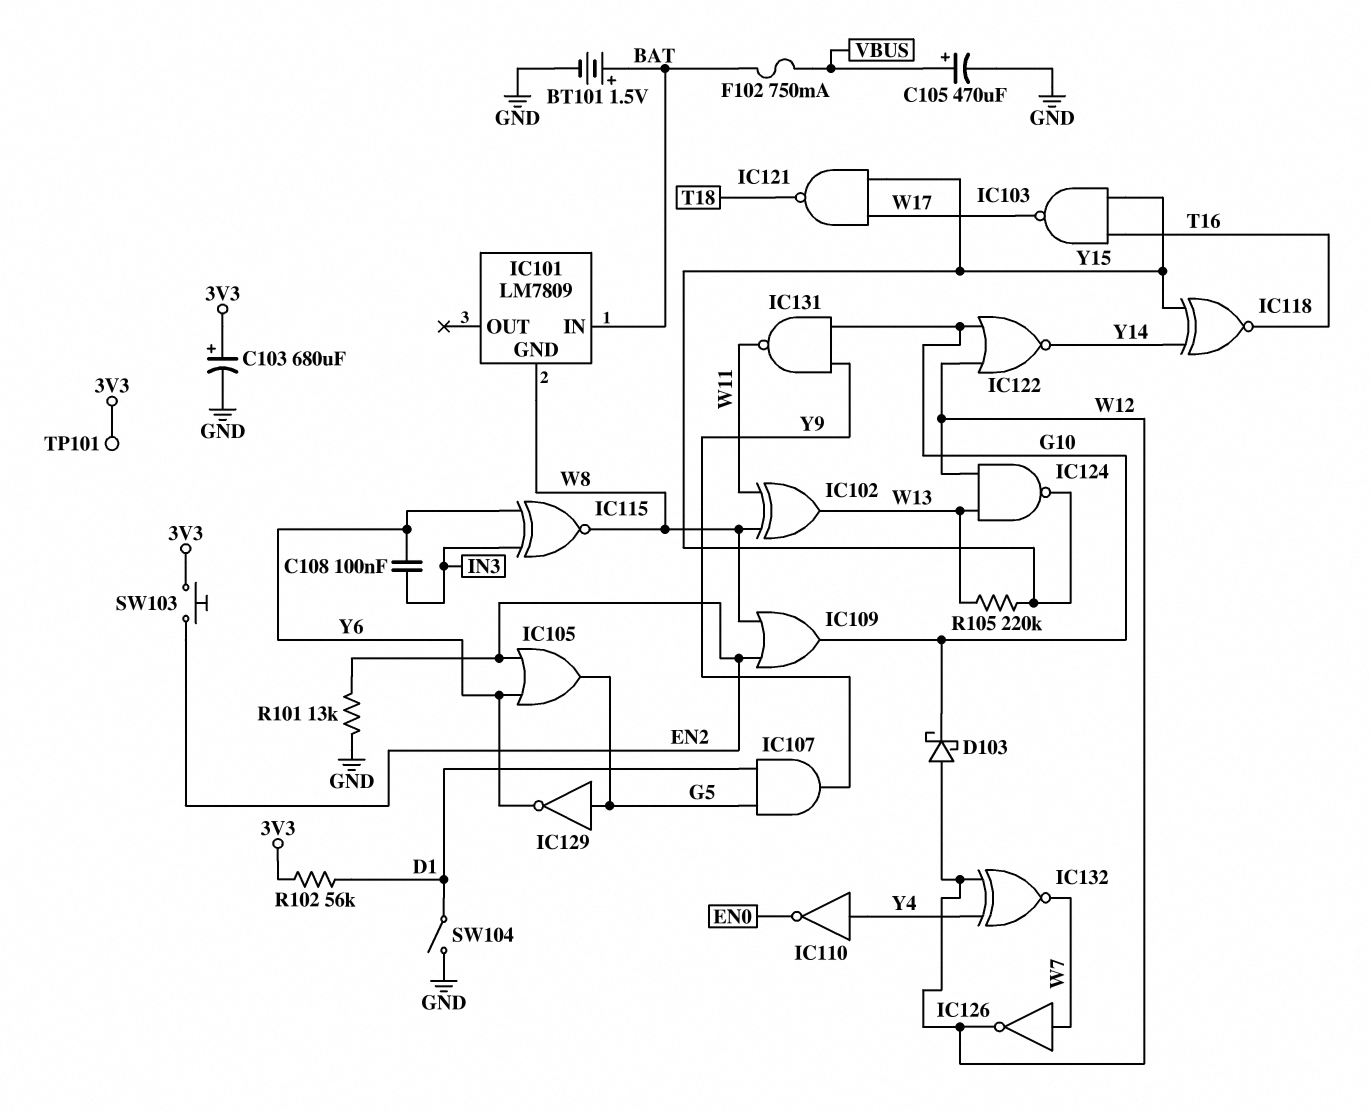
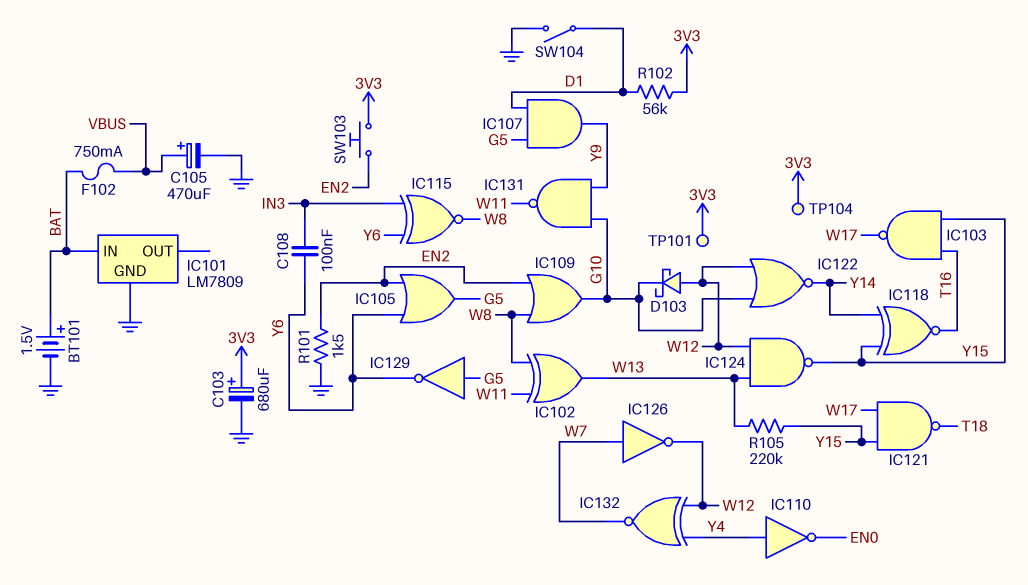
IC101 pin GND: W8 -> GND
R101: 13k (EN2, GND) -> 1.5k (EN2, GND)
TP104: none -> test point (3V3)

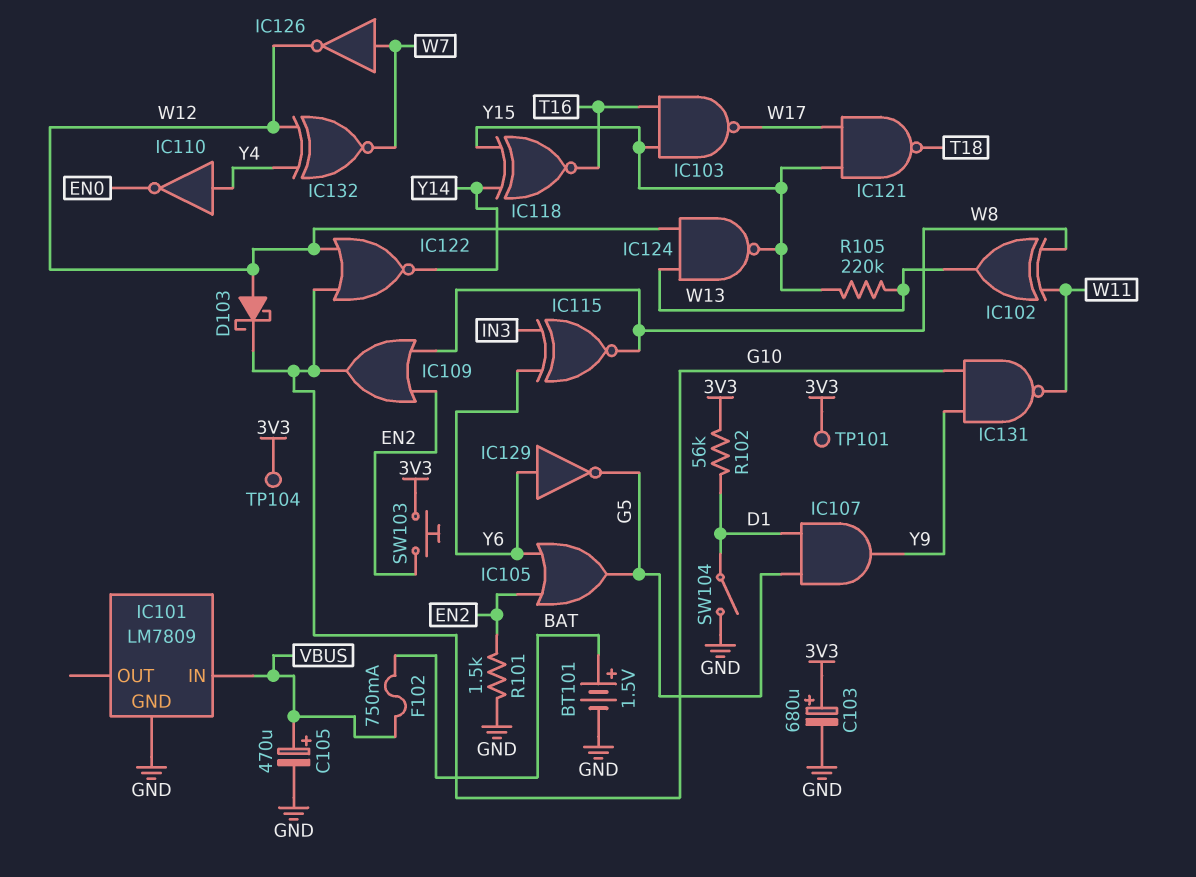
C108: 100nF (IN3, Y6) -> none
IC101 pin IN: BAT -> VBUS
IC129: NOT (in G5, out Y6) -> NOT (in Y6, out G5)

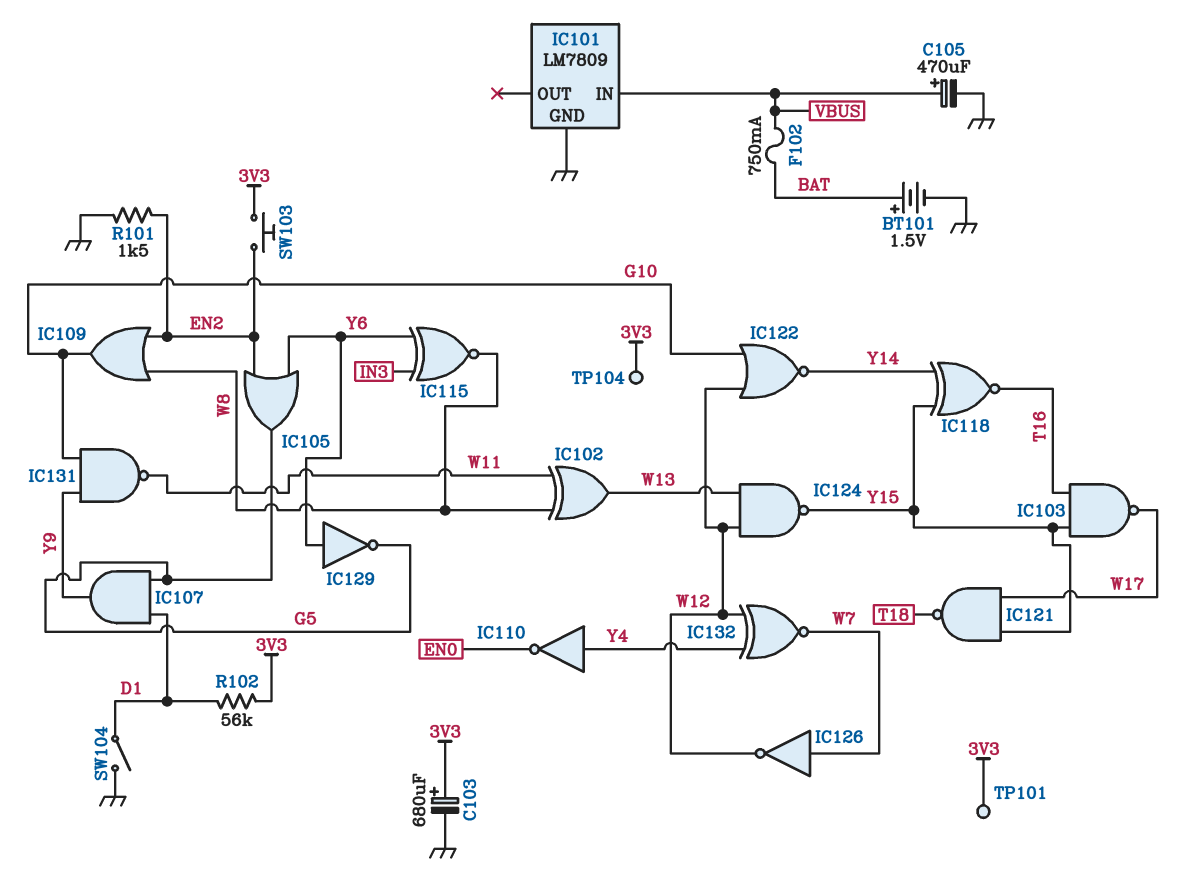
D103: schottky (A W12, K G10) -> none
R105: 220k (W13, Y15) -> none

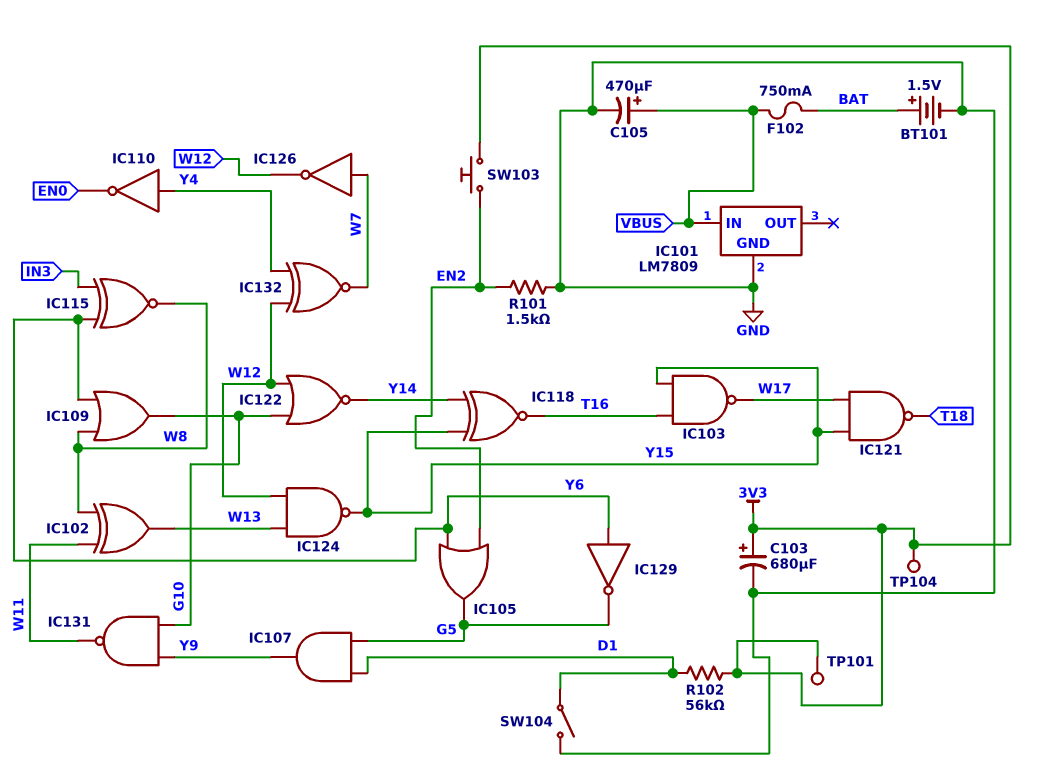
IC109: OR (in EN2, in W8, out G10) -> OR (in W8, in Y6, out G10)

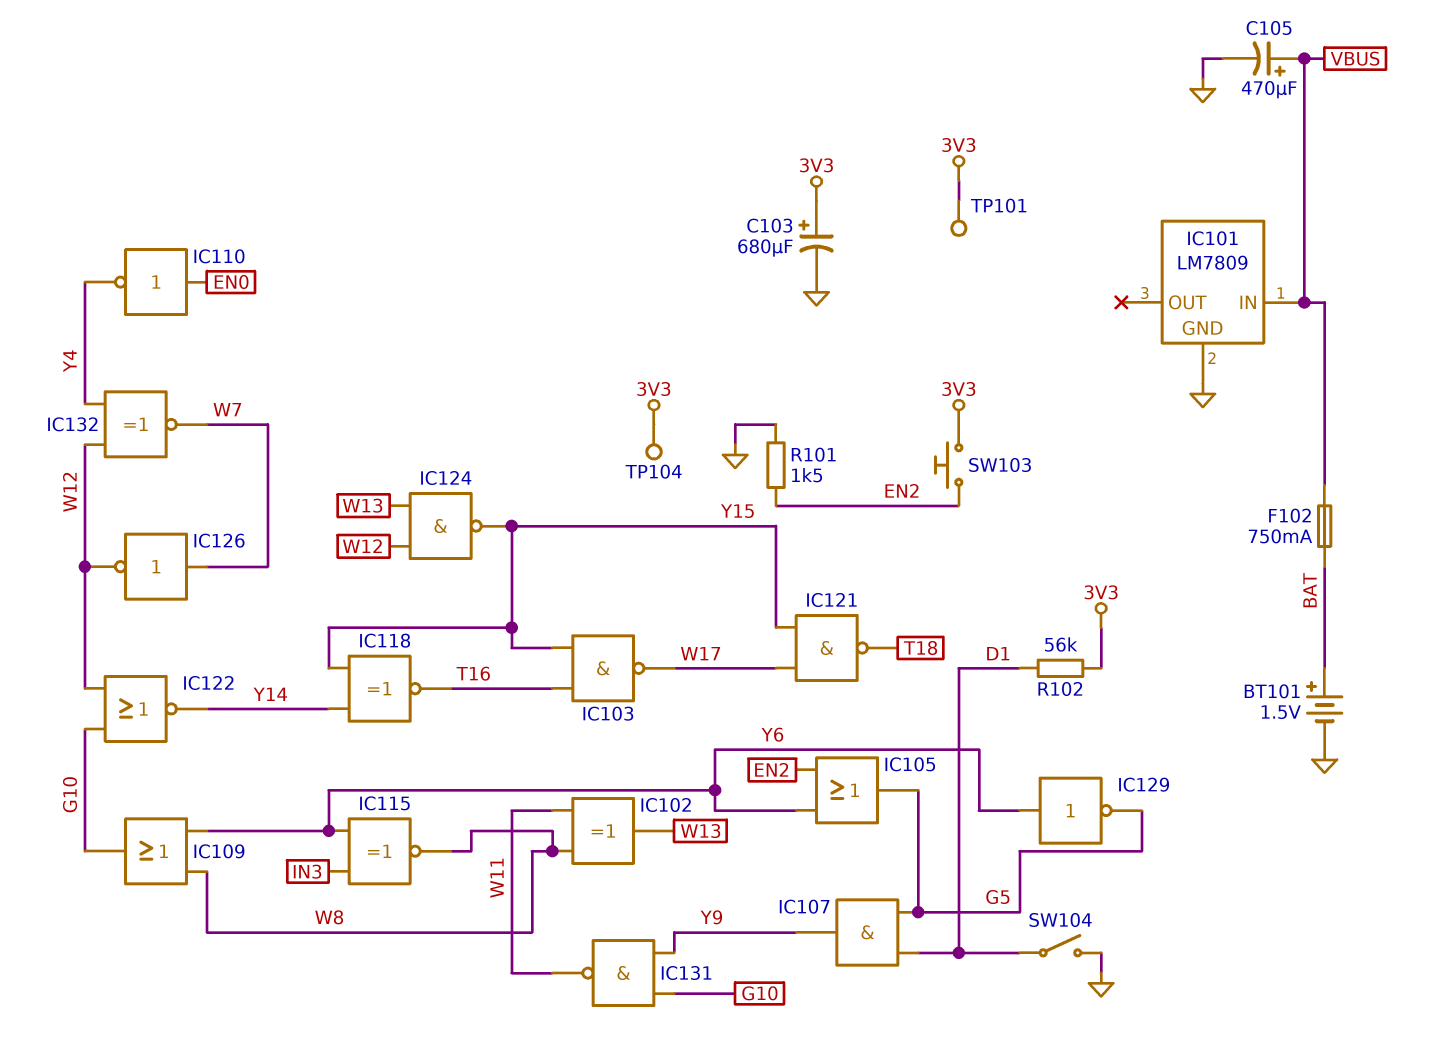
IC110: NOT (in Y4, out EN0) -> NOT (in EN0, out Y4)

